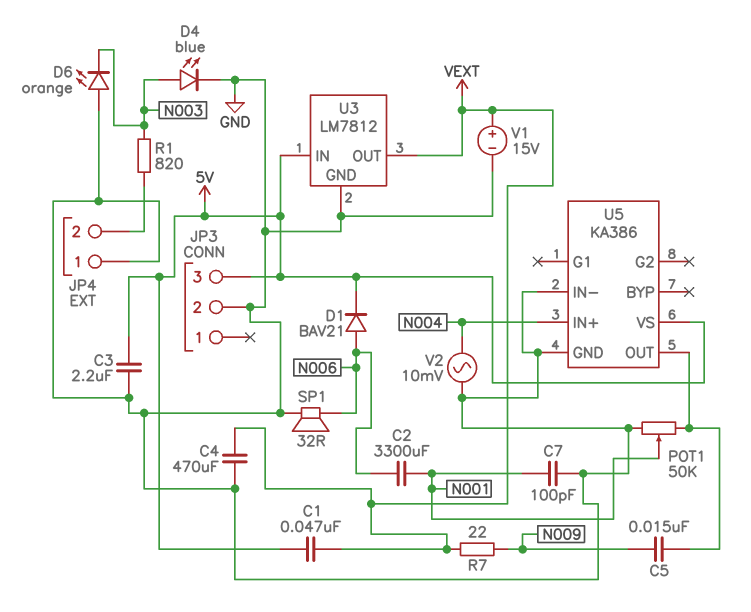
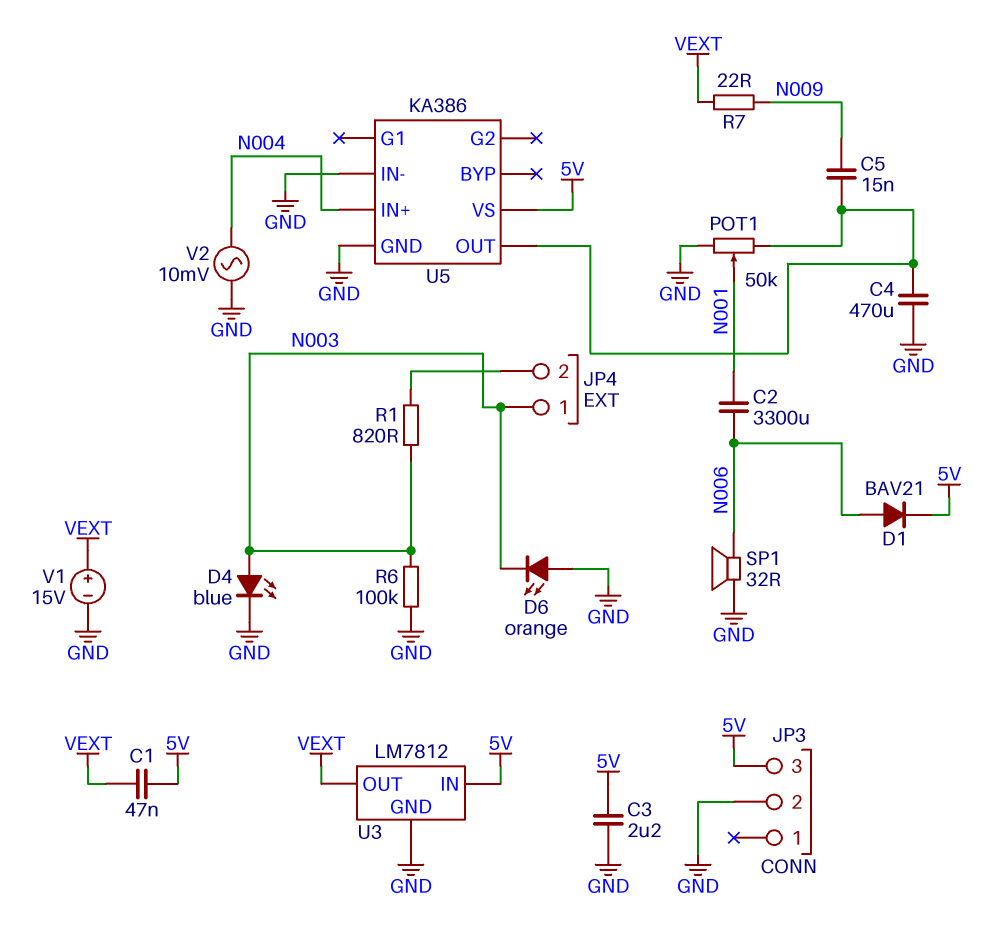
C4: 470uF (GND, VEXT) -> 470uF (GND, U5/OUT)
C7: 100pF (GND, N001) -> none
JP4 pin 1: GND -> N003
R6: none -> 100k (GND, N003)

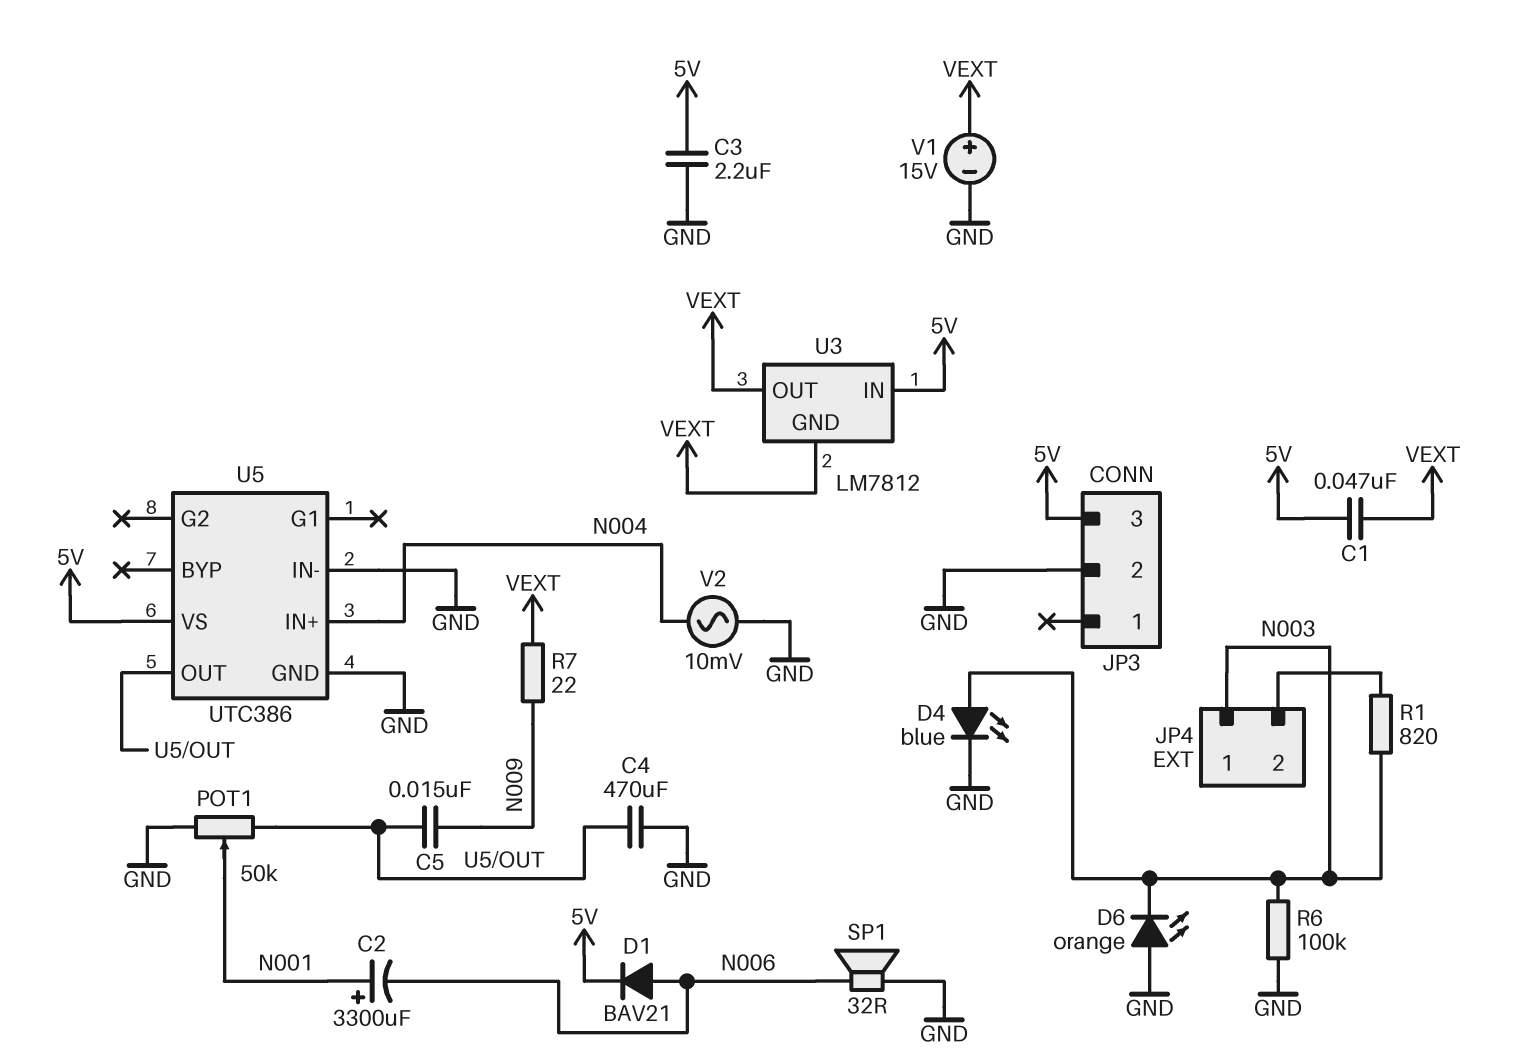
C2: 3300uF (N001, N006) -> 3300uF (plus N001, minus N006)
U3 pin GND: GND -> VEXT
U5: KA386 -> UTC386

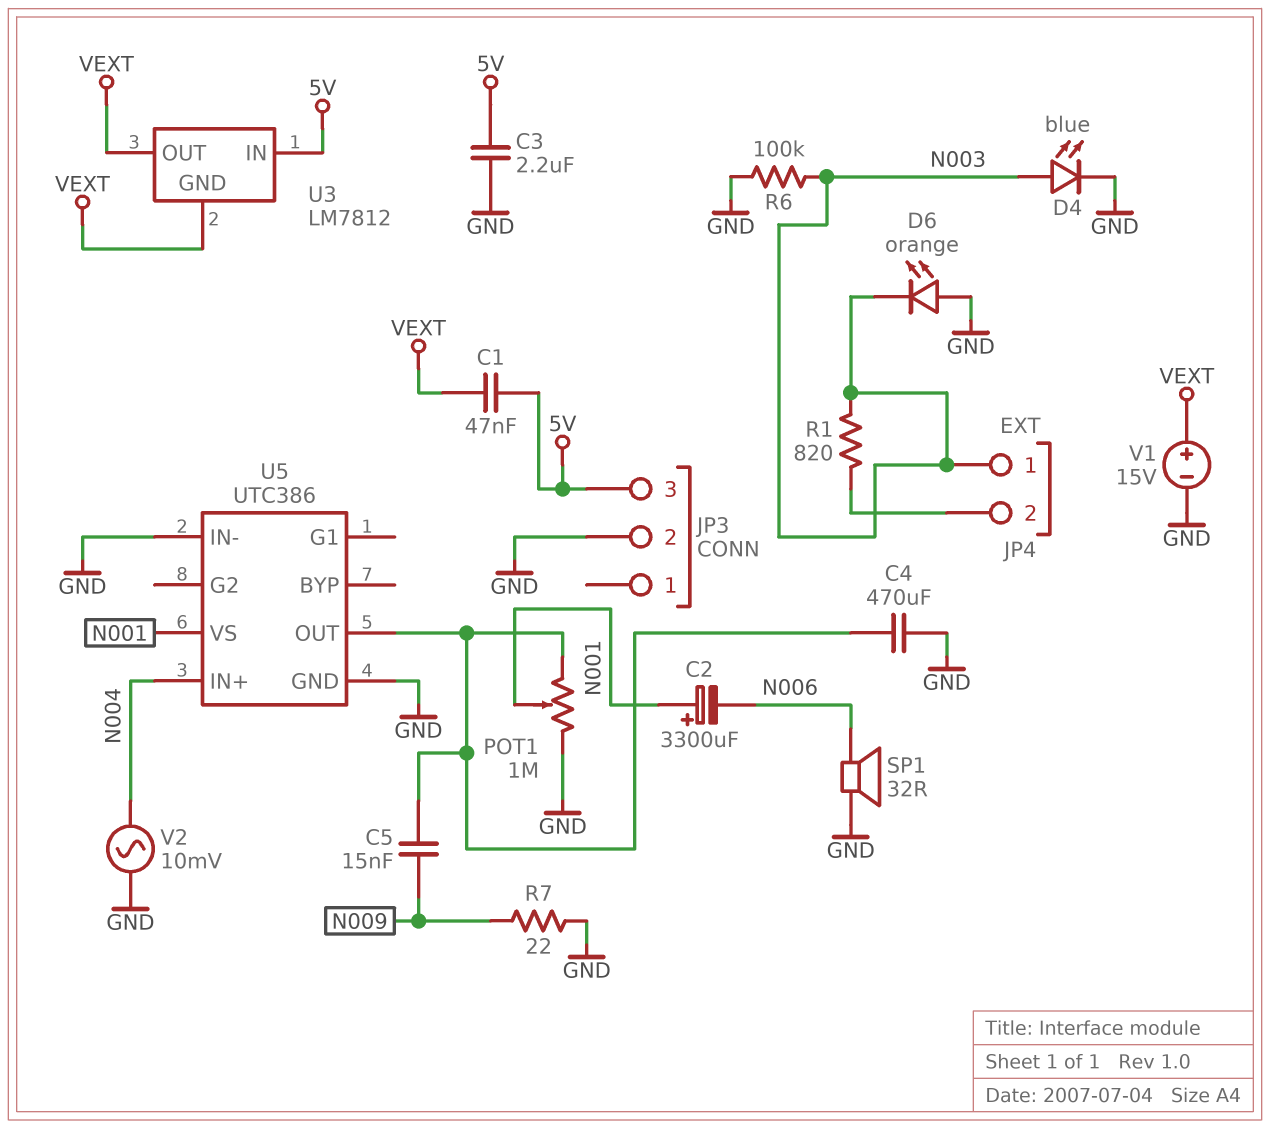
D1: diode BAV21 (A N006, K 5V) -> none
POT1: 50k (GND, U5/OUT, wiper N001) -> 1M (GND, U5/OUT, wiper N001)
R7: 22 (N009, VEXT) -> 22 (GND, N009)
U5 pin VS: 5V -> N001

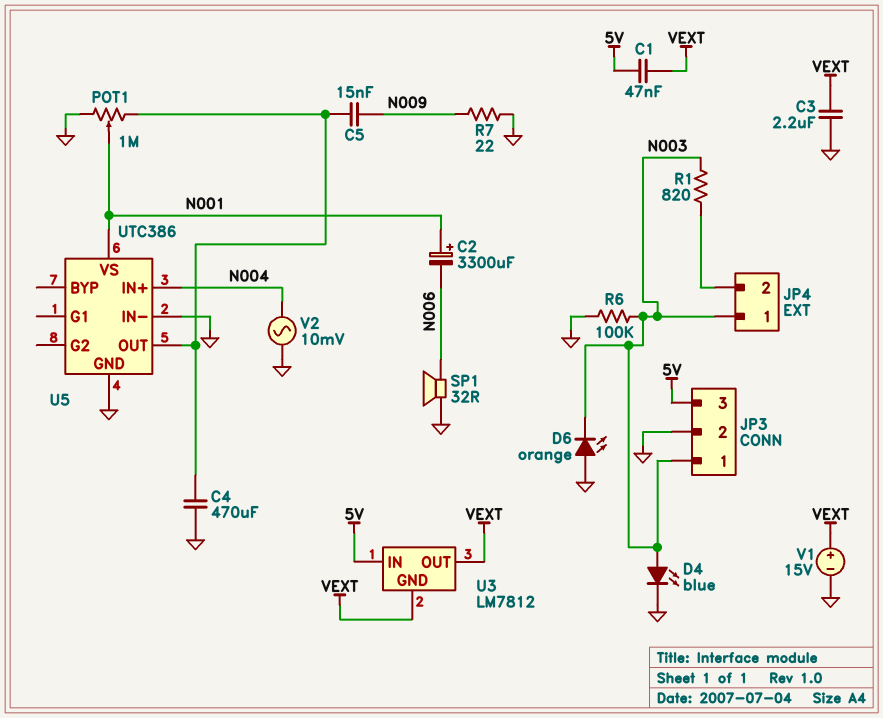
C3: 2.2uF (5V, GND) -> 2.2uF (GND, VEXT)
JP3 pin 1: none -> N003

